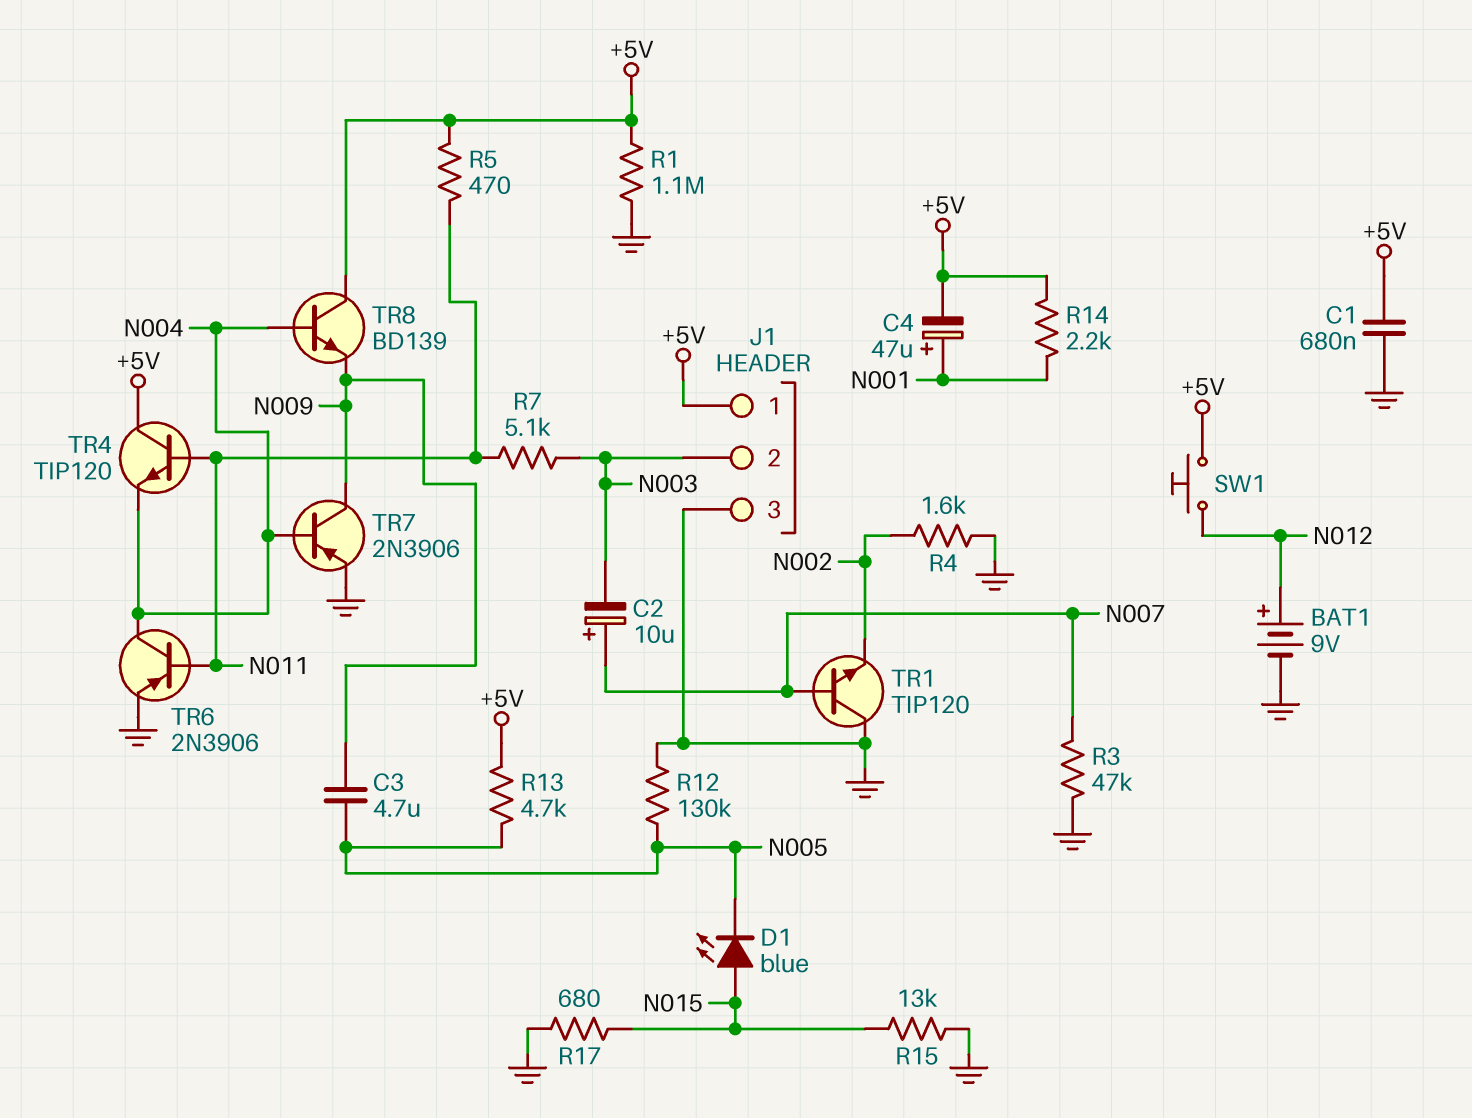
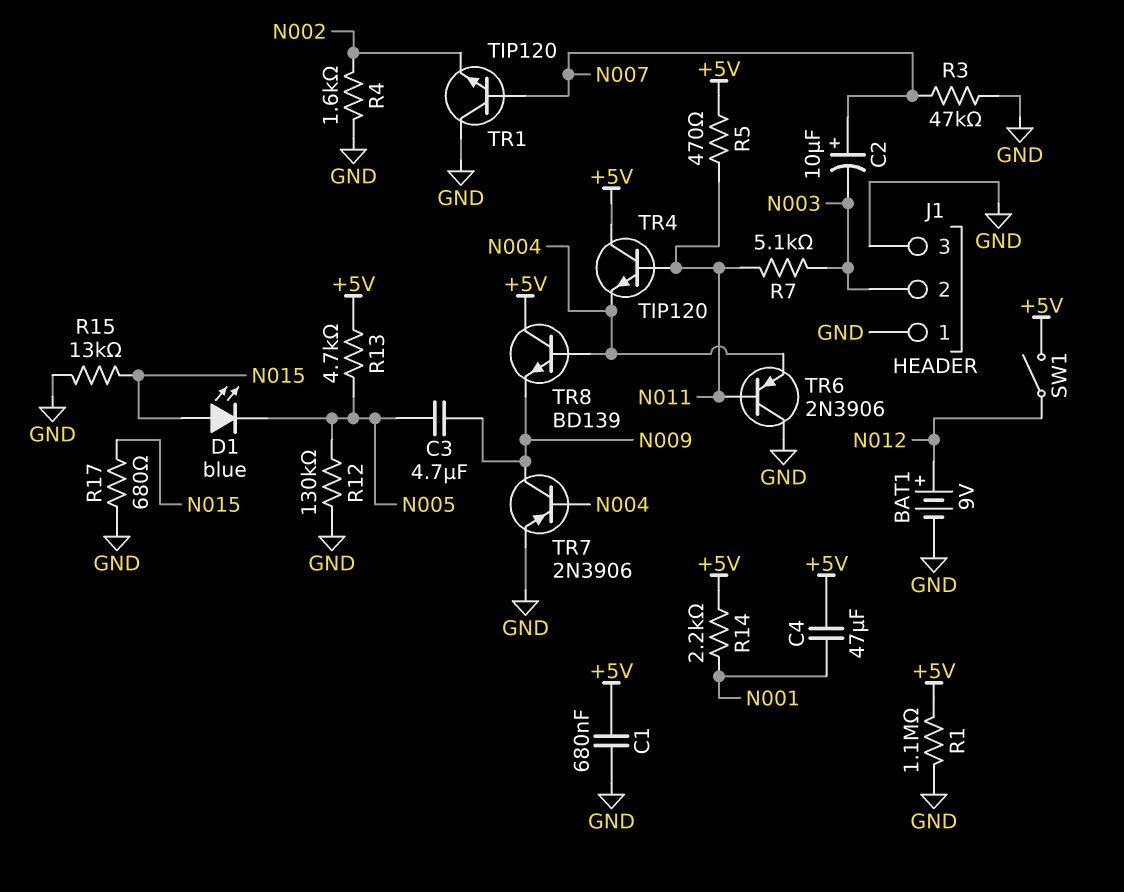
C4: 47uF (plus N001, minus +5V) -> 47uF (+5V, N001)
J1 pin 1: +5V -> GND
SW1: button (+5V, N012) -> switch (+5V, N012)
TR6: PNP 2N3906 (B N011, C N004, E GND) -> PNP 2N3906 (B N011, C GND, E N004)

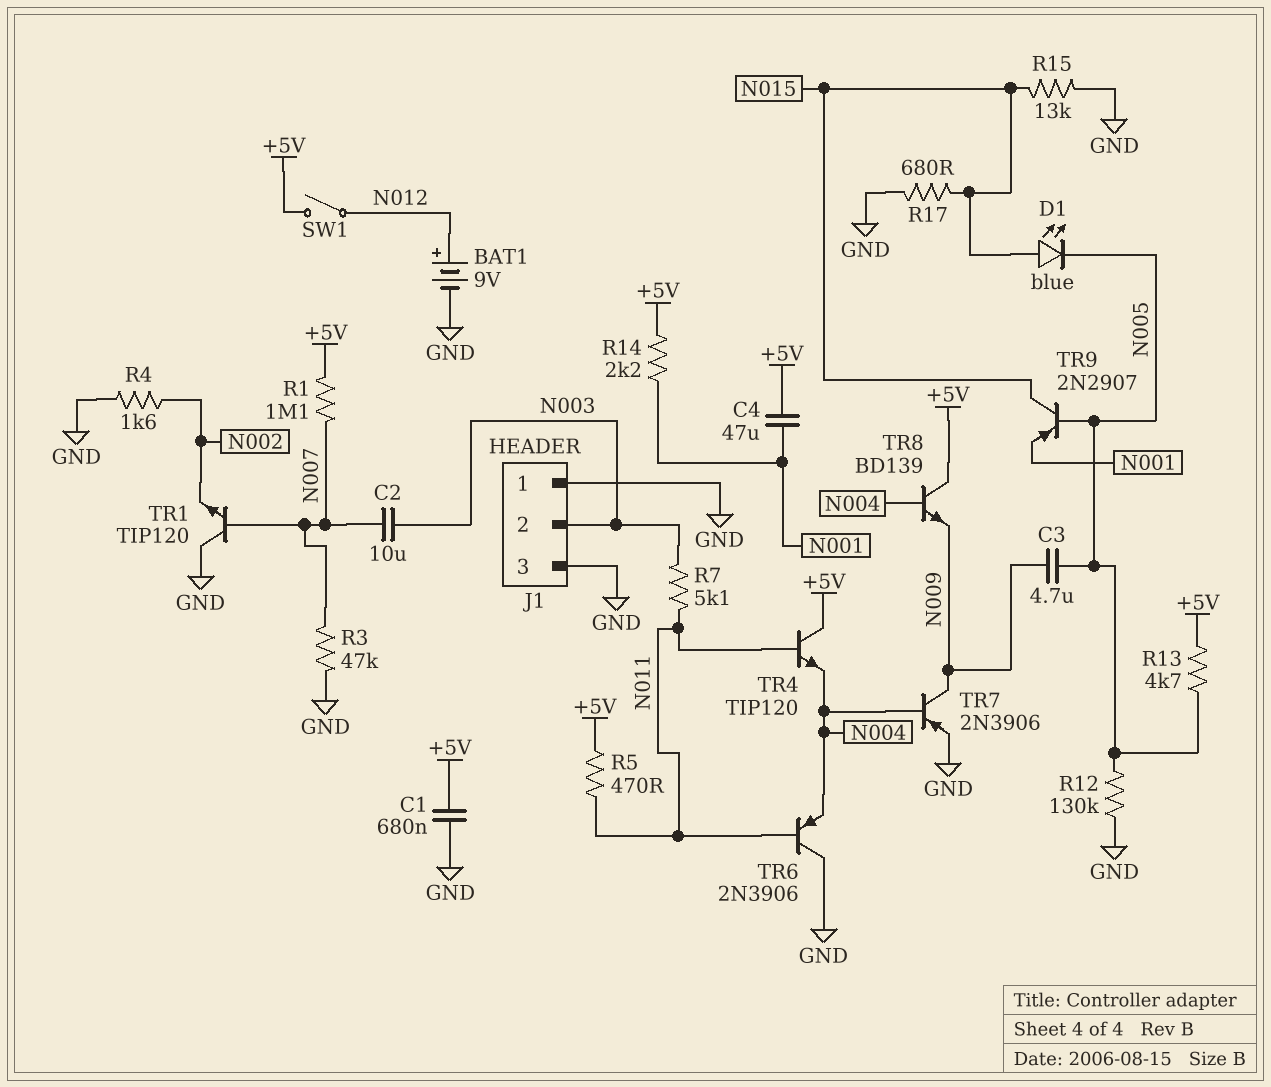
C2: 10uF (plus N007, minus N003) -> 10uF (N003, N007)
R1: 1.1M (+5V, GND) -> 1.1M (+5V, N007)
TR9: none -> PNP 2N2907 (B N005, C N015, E N001)

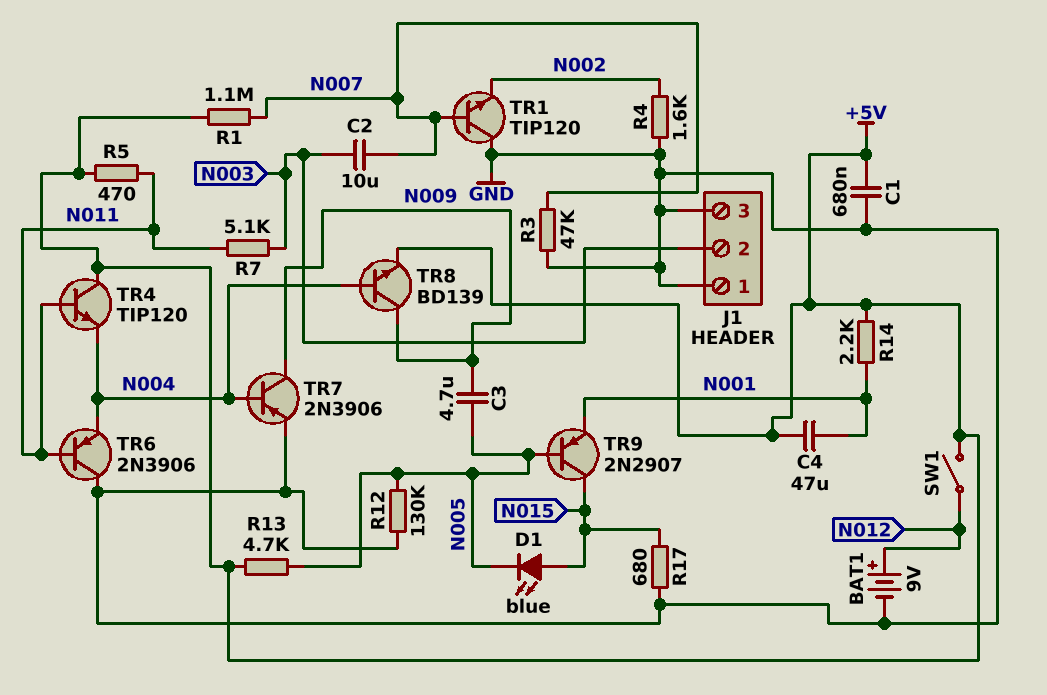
R15: 13k (GND, N015) -> none
TR8: NPN BD139 (B N004, C +5V, E N009) -> NPN BD139 (B N004, C N009, E +5V)

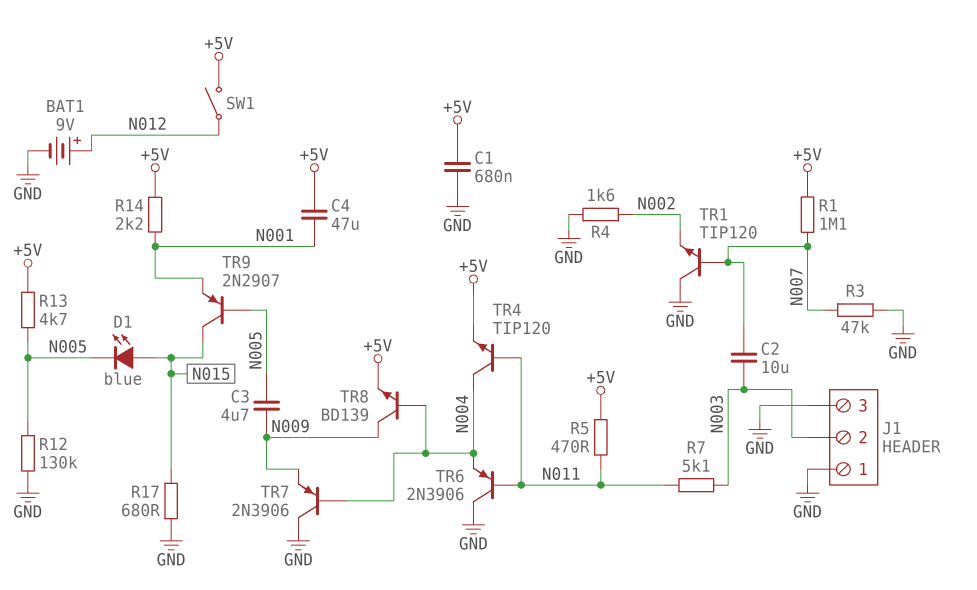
TR4: NPN TIP120 (B N011, C +5V, E N004) -> NPN TIP120 (B N011, C N004, E +5V)
TR7: PNP 2N3906 (B N004, C N009, E GND) -> PNP 2N3906 (B N004, C GND, E N009)

